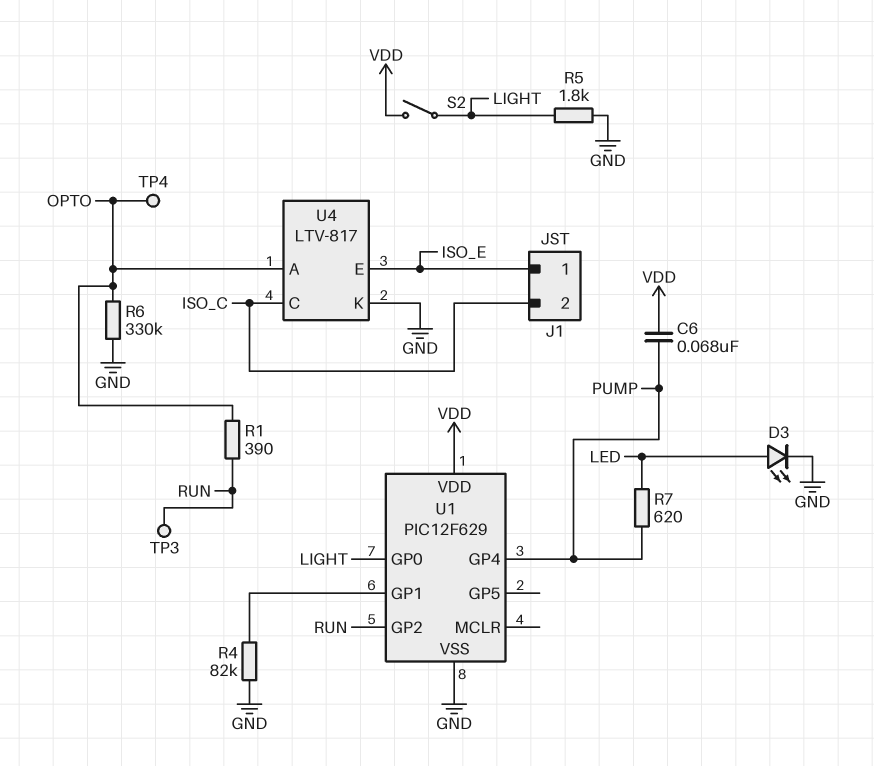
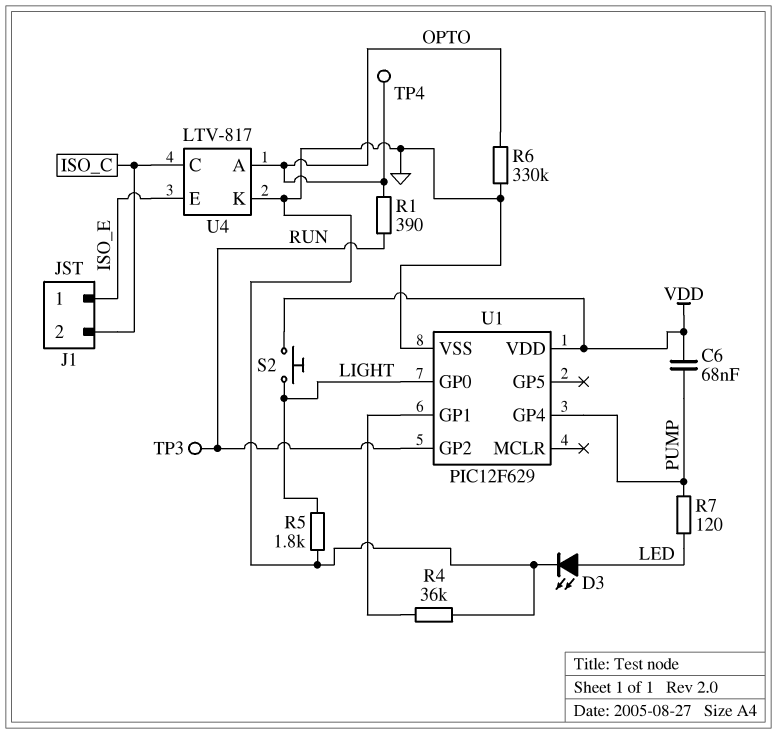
R4: 82k (GND, U1/GP1) -> 36k (GND, U1/GP1)
R7: 620 (LED, PUMP) -> 120 (LED, PUMP)
S2: switch (LIGHT, VDD) -> button (LIGHT, VDD)

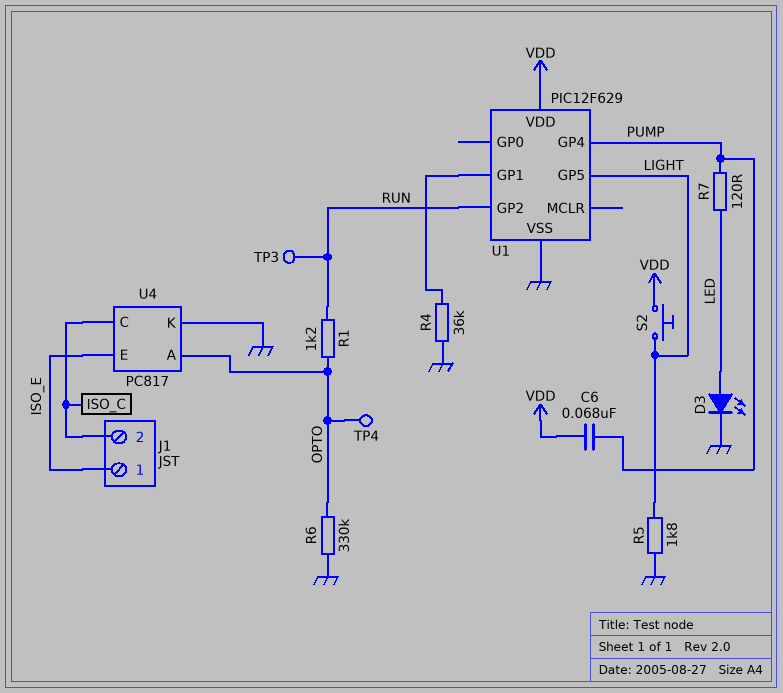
R1: 390 (OPTO, RUN) -> 1.2k (OPTO, RUN)
U1 pin GP0: LIGHT -> none
U1 pin GP5: none -> LIGHT
U4: LTV-817 -> PC817

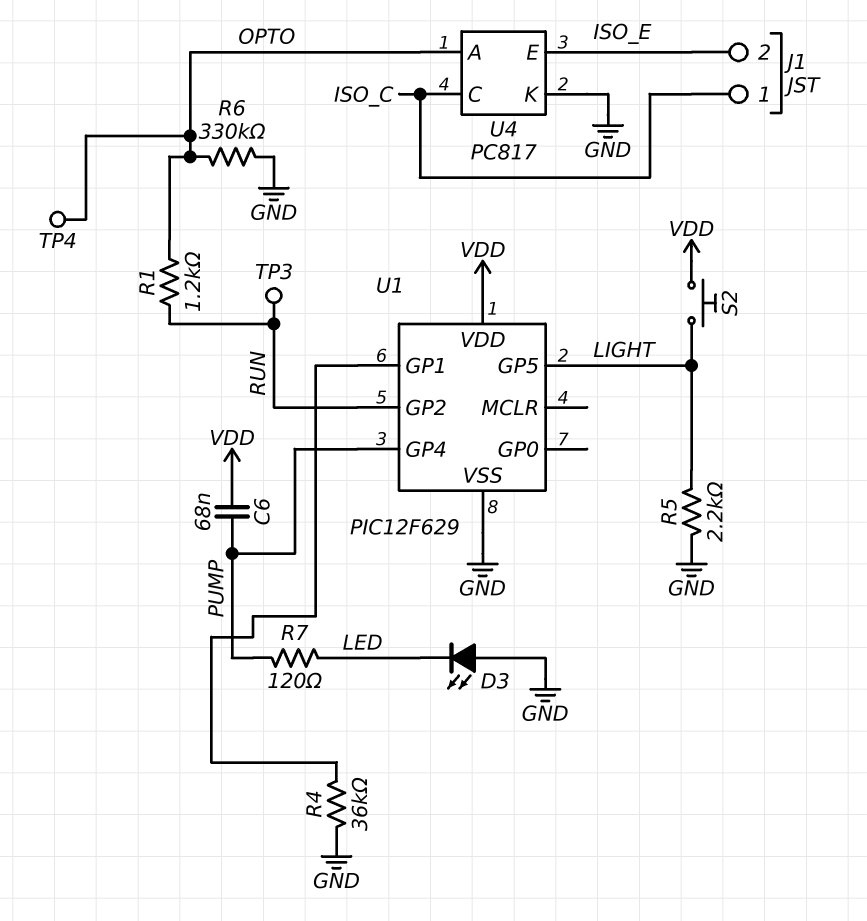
D3: LED (A LED, K GND) -> LED (A GND, K LED)
J1 pin 1: ISO_E -> ISO_C
J1 pin 2: ISO_C -> ISO_E
R5: 1.8k (GND, LIGHT) -> 2.2k (GND, LIGHT)

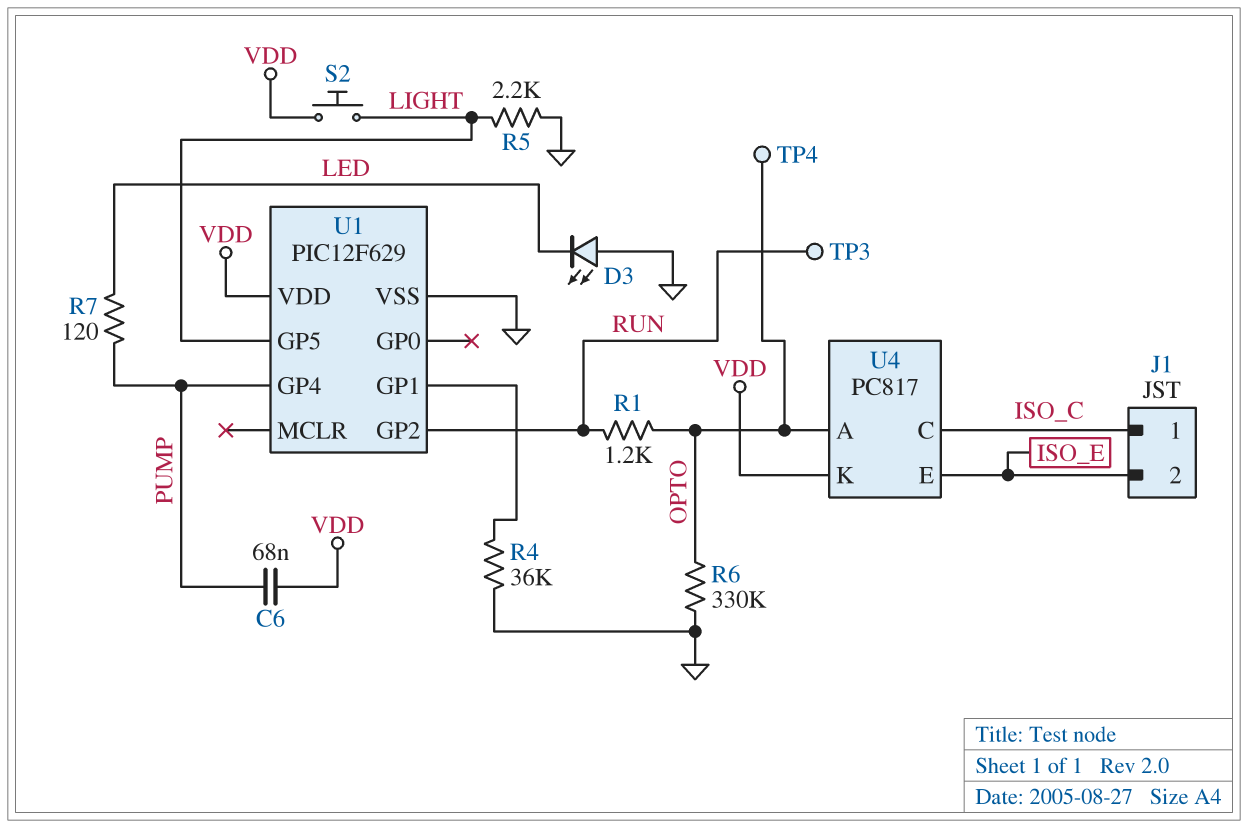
U4 pin K: GND -> VDD

